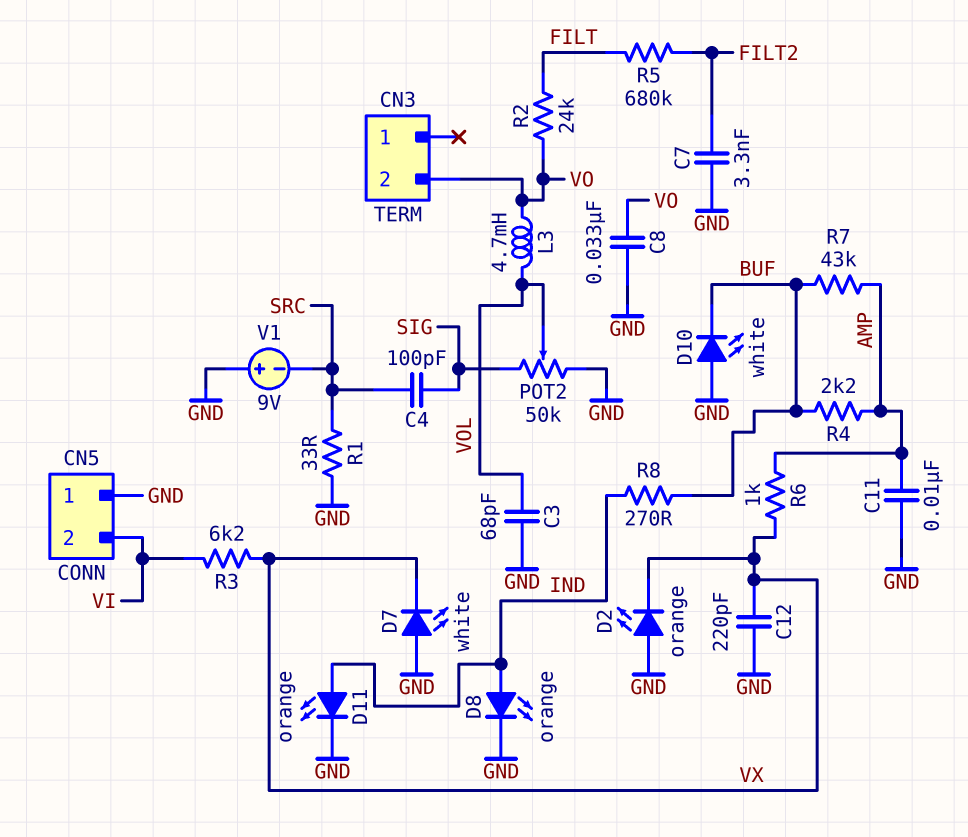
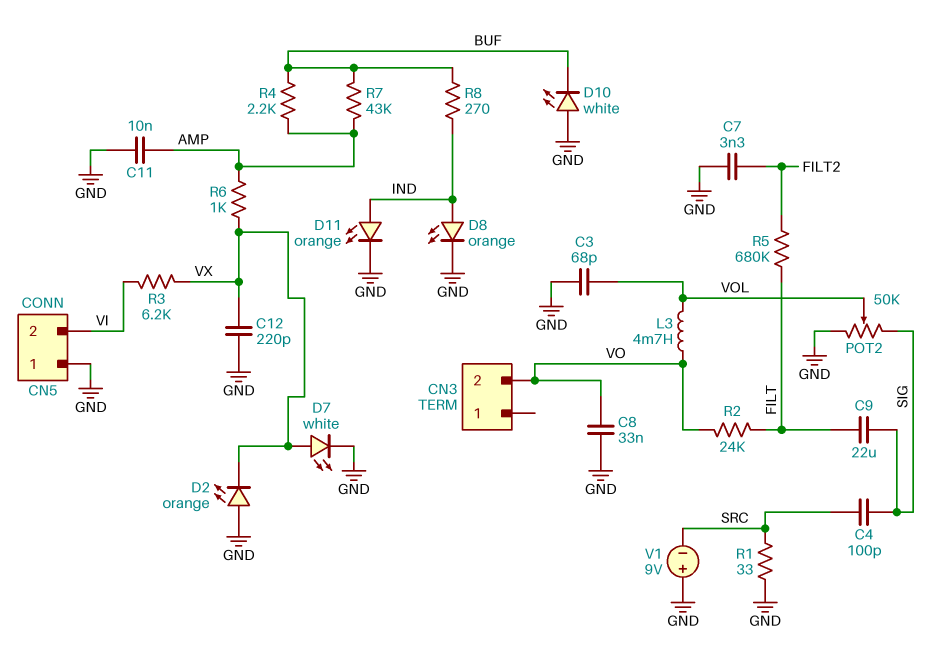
C9: none -> 22uF (FILT, SIG)
D7: LED white (A GND, K VX) -> LED white (A VX, K GND)

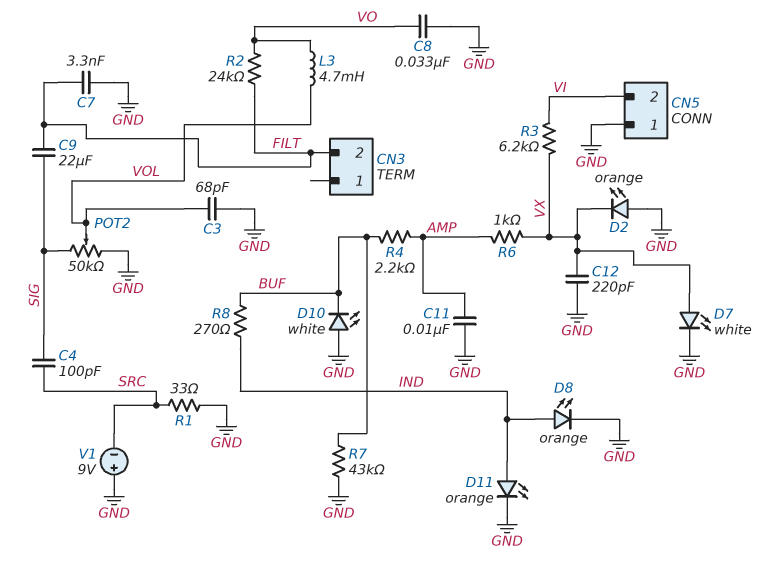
C7: 3.3nF (FILT2, GND) -> 3.3nF (FILT, GND)
CN3 pin 2: VO -> FILT
R5: 680k (FILT, FILT2) -> none
R7: 43k (AMP, BUF) -> 43k (BUF, GND)

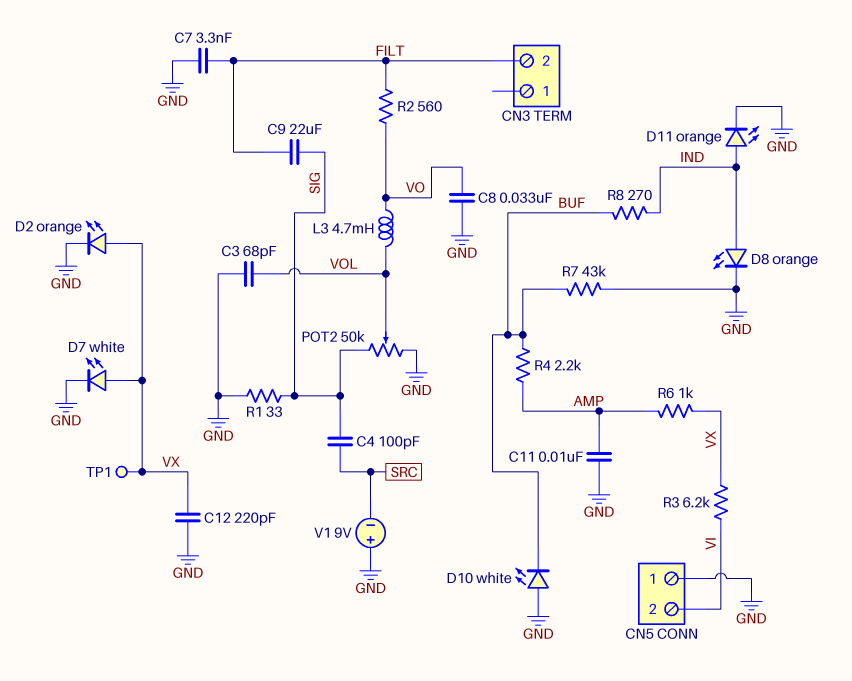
D2: LED orange (A GND, K VX) -> LED orange (A VX, K GND)
R1: 33 (GND, SRC) -> 33 (GND, SIG)
R2: 24k (FILT, VO) -> 560 (FILT, VO)
TP1: none -> test point (VX)

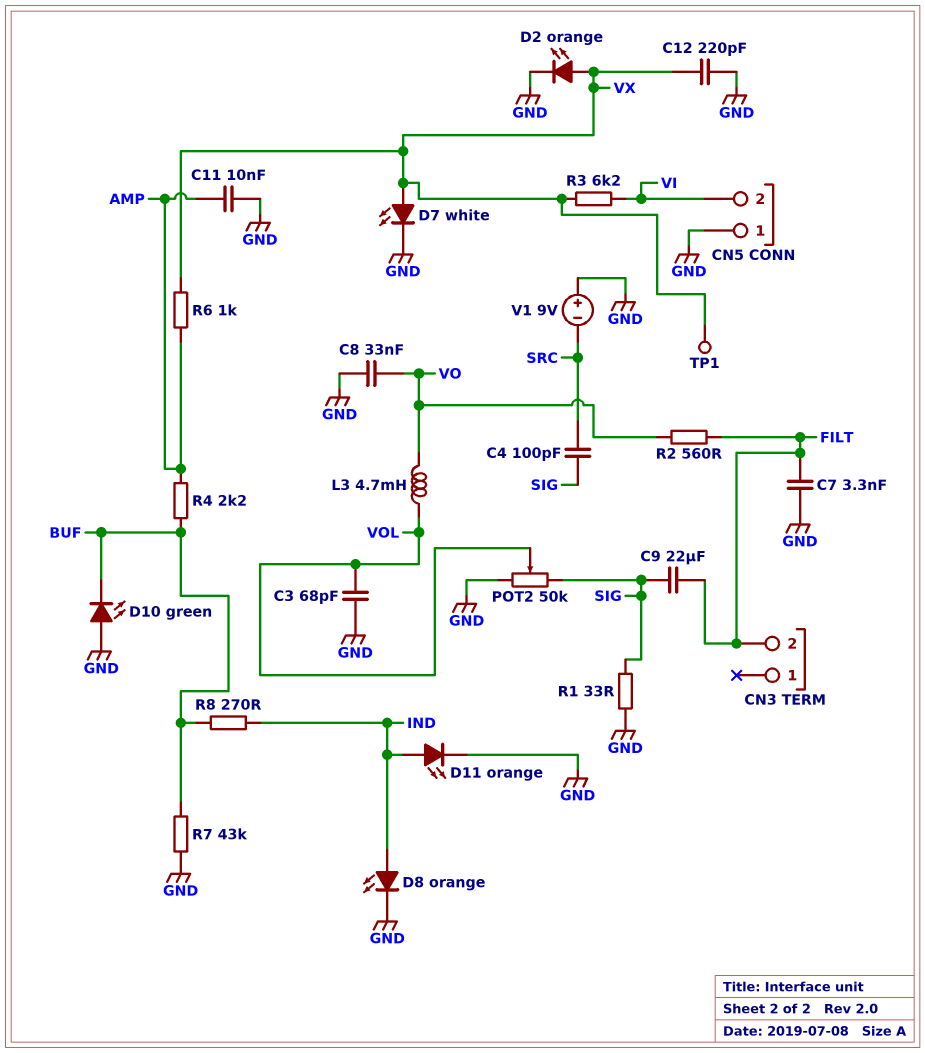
D10: LED white (A GND, K BUF) -> LED green (A GND, K BUF)

